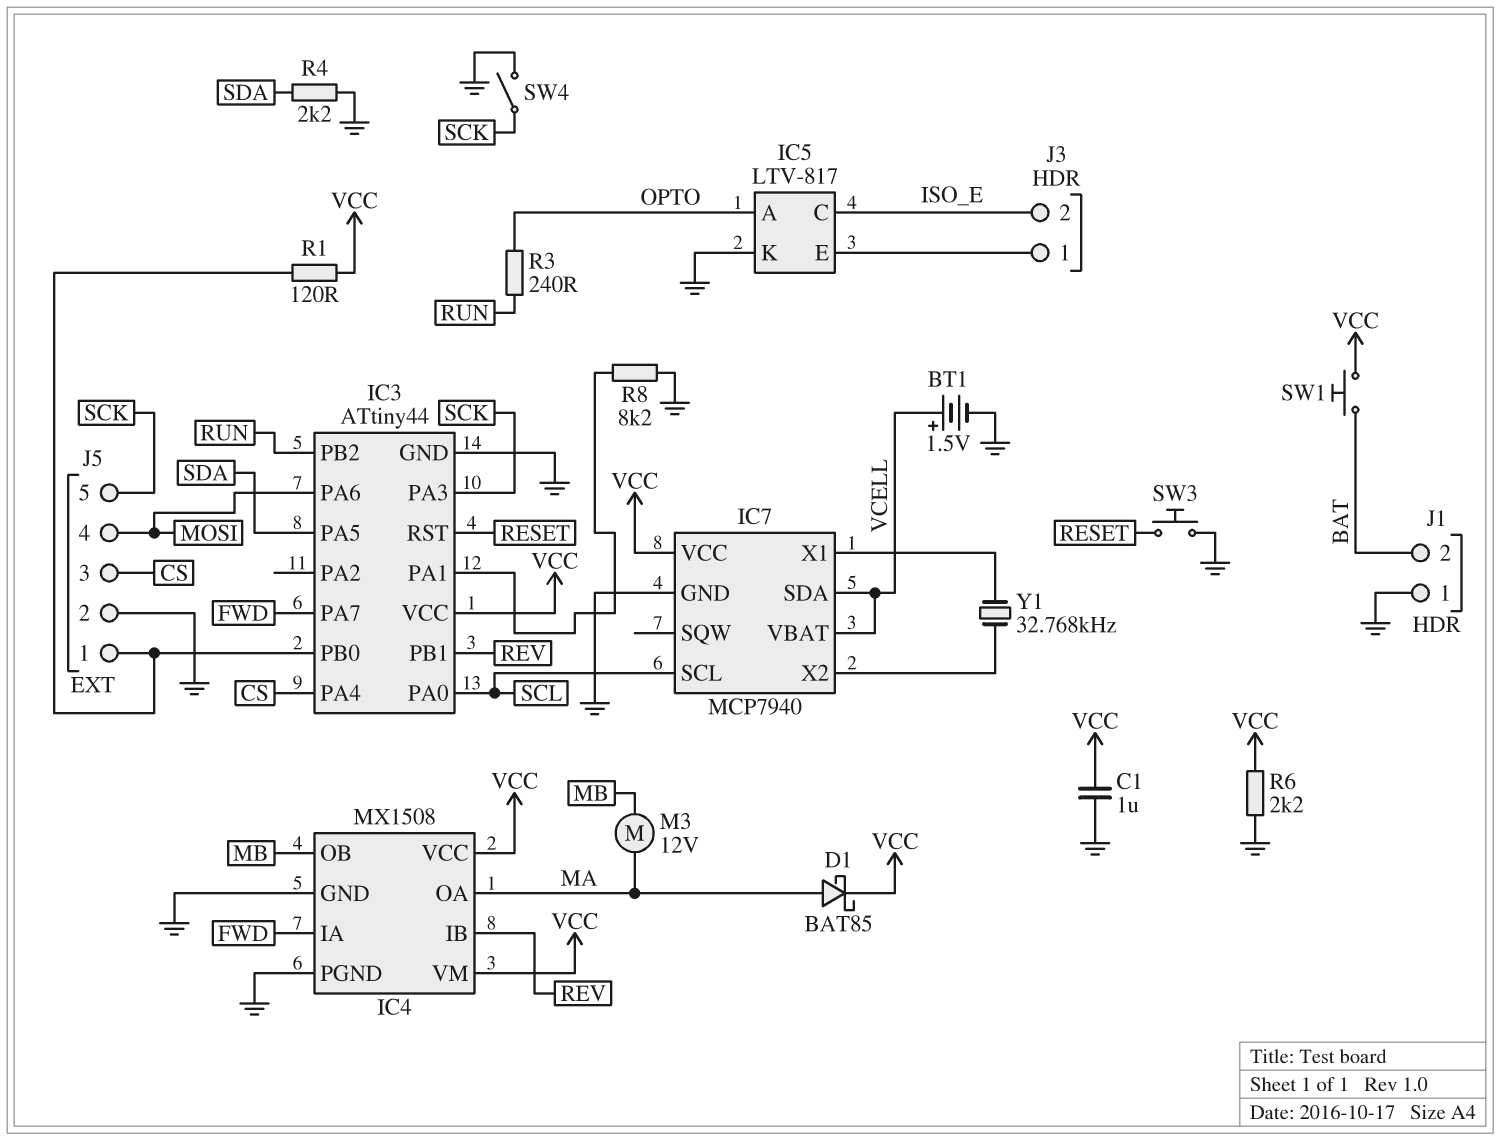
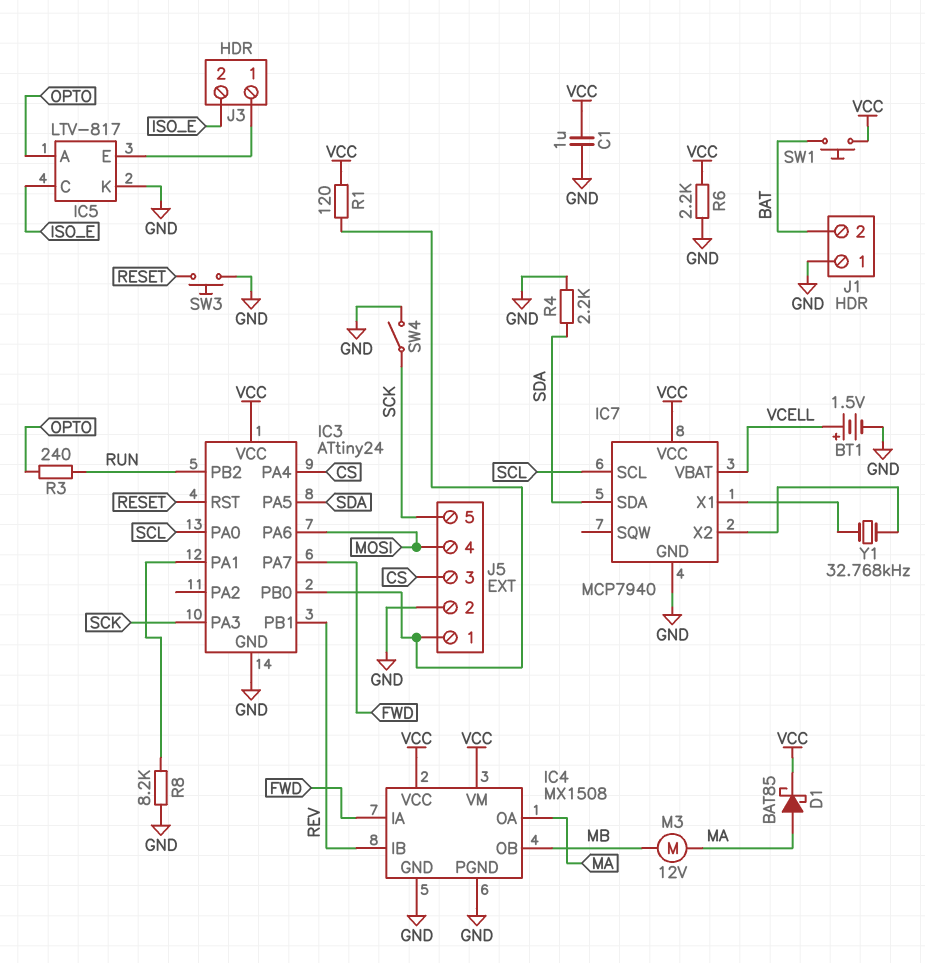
IC3: ATtiny44 -> ATtiny24
IC7 pin SDA: VCELL -> SDA

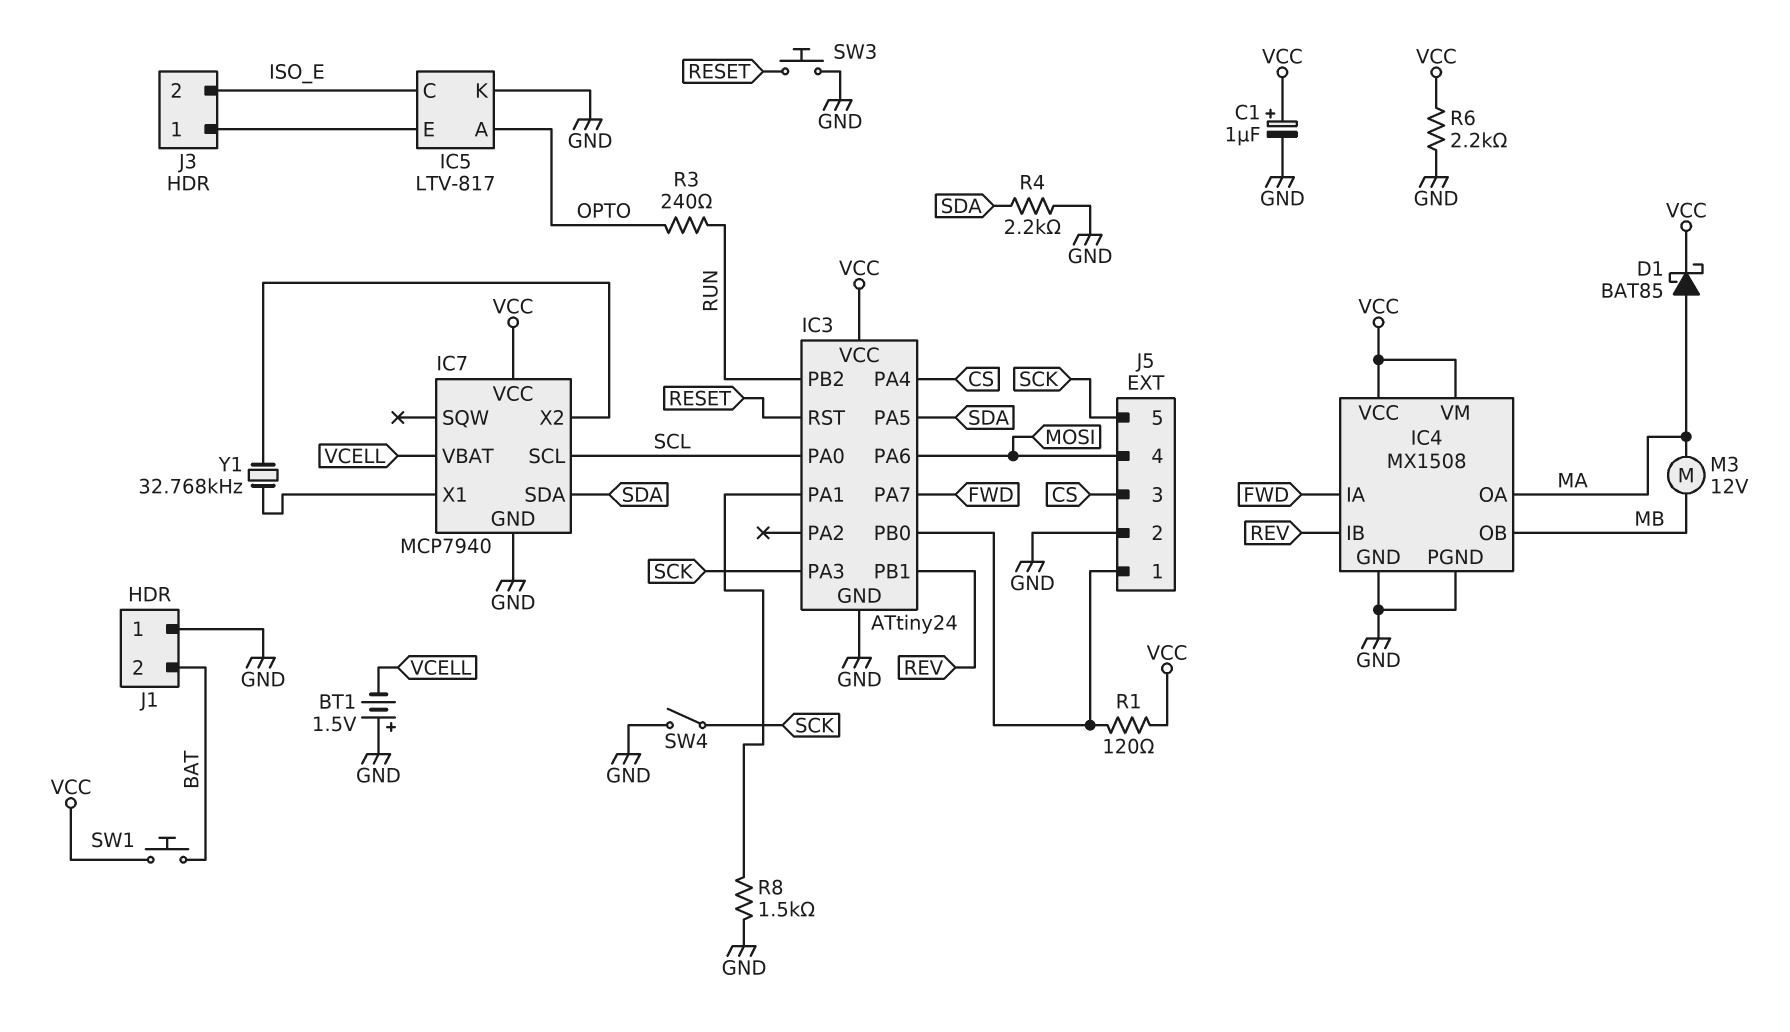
BT1: 1.5V (plus VCELL, minus GND) -> 1.5V (plus GND, minus VCELL)
C1: 1uF (GND, VCC) -> 1uF (plus VCC, minus GND)
R8: 8.2k (GND, IC3/PA1) -> 1.5k (GND, IC3/PA1)

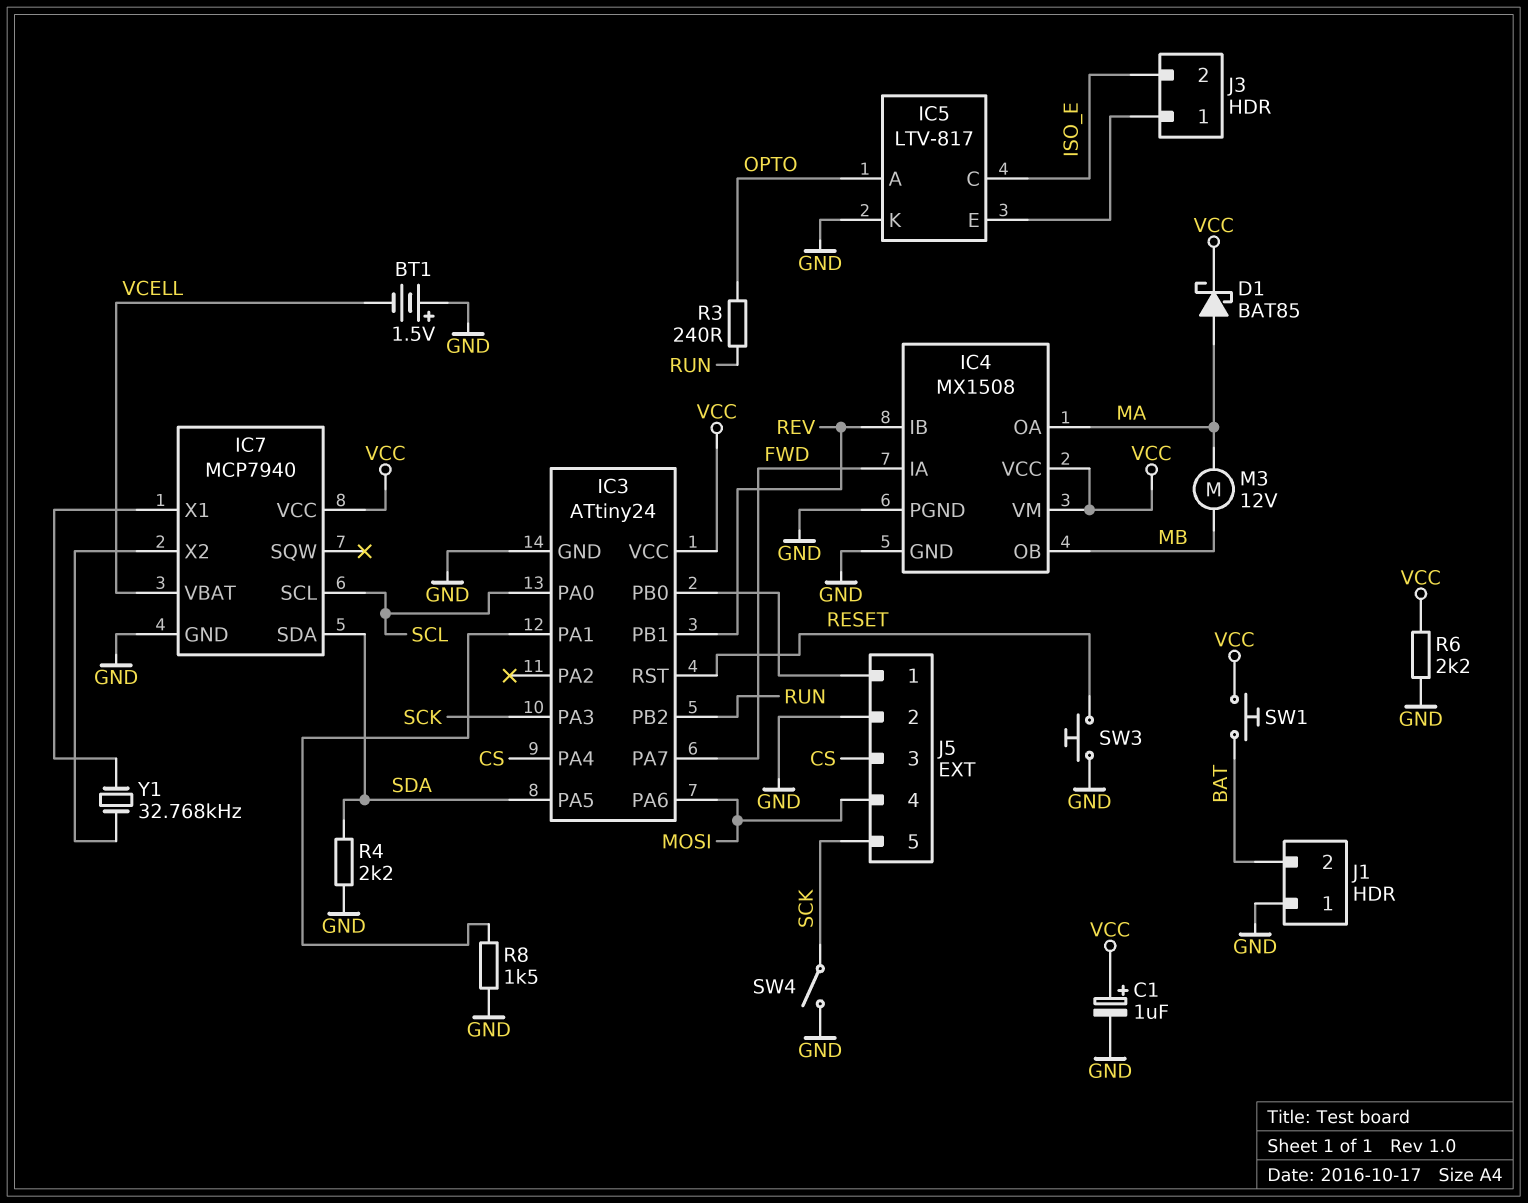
R1: 120 (IC3/PB0, VCC) -> none

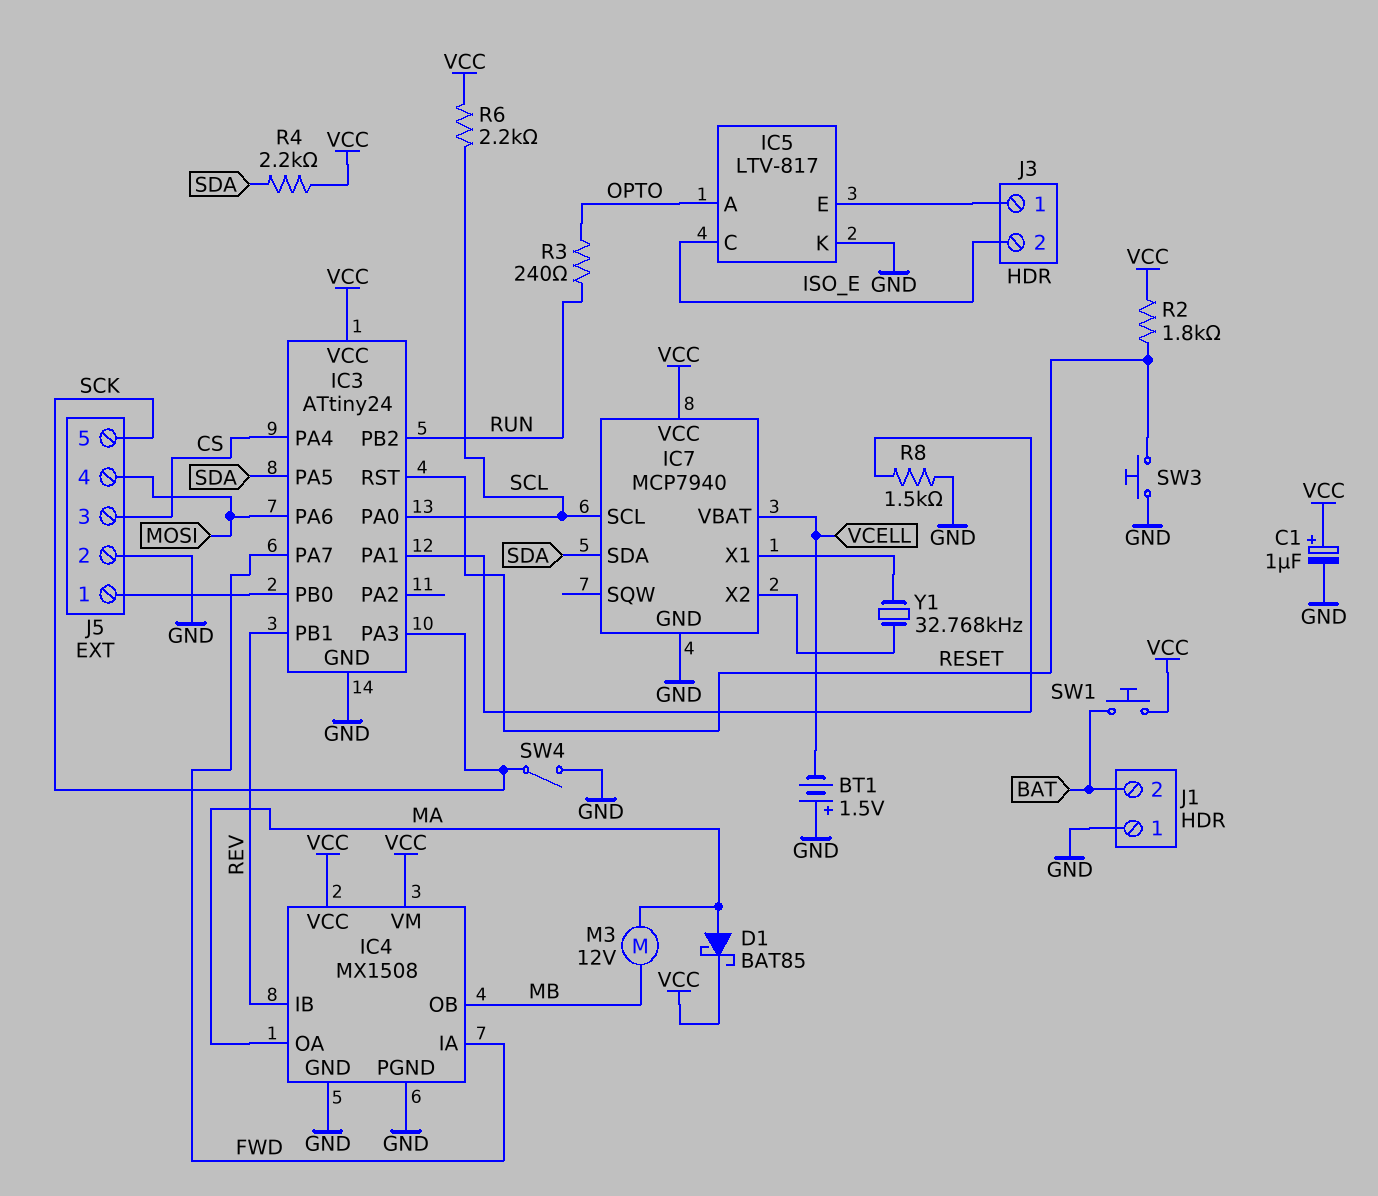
R2: none -> 1.8k (RESET, VCC)
R4: 2.2k (GND, SDA) -> 2.2k (SDA, VCC)
R6: 2.2k (GND, VCC) -> 2.2k (SCL, VCC)

